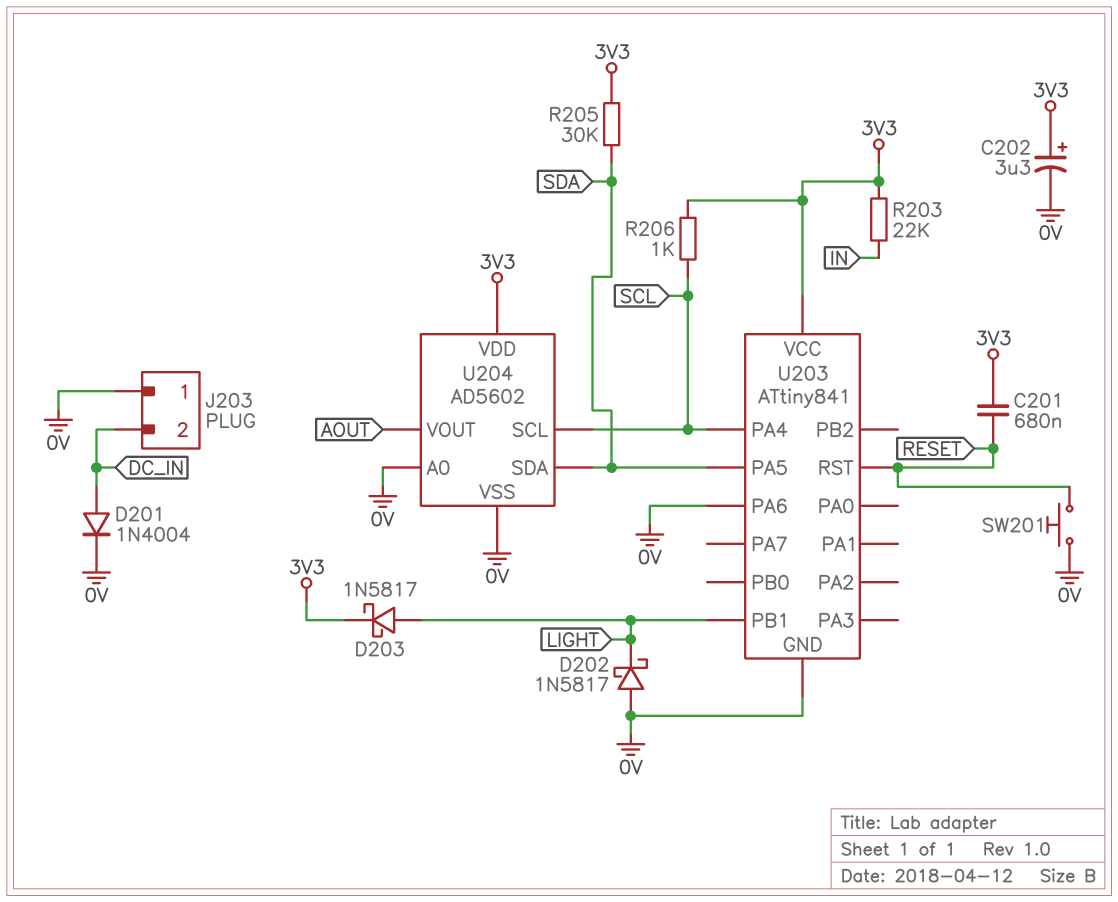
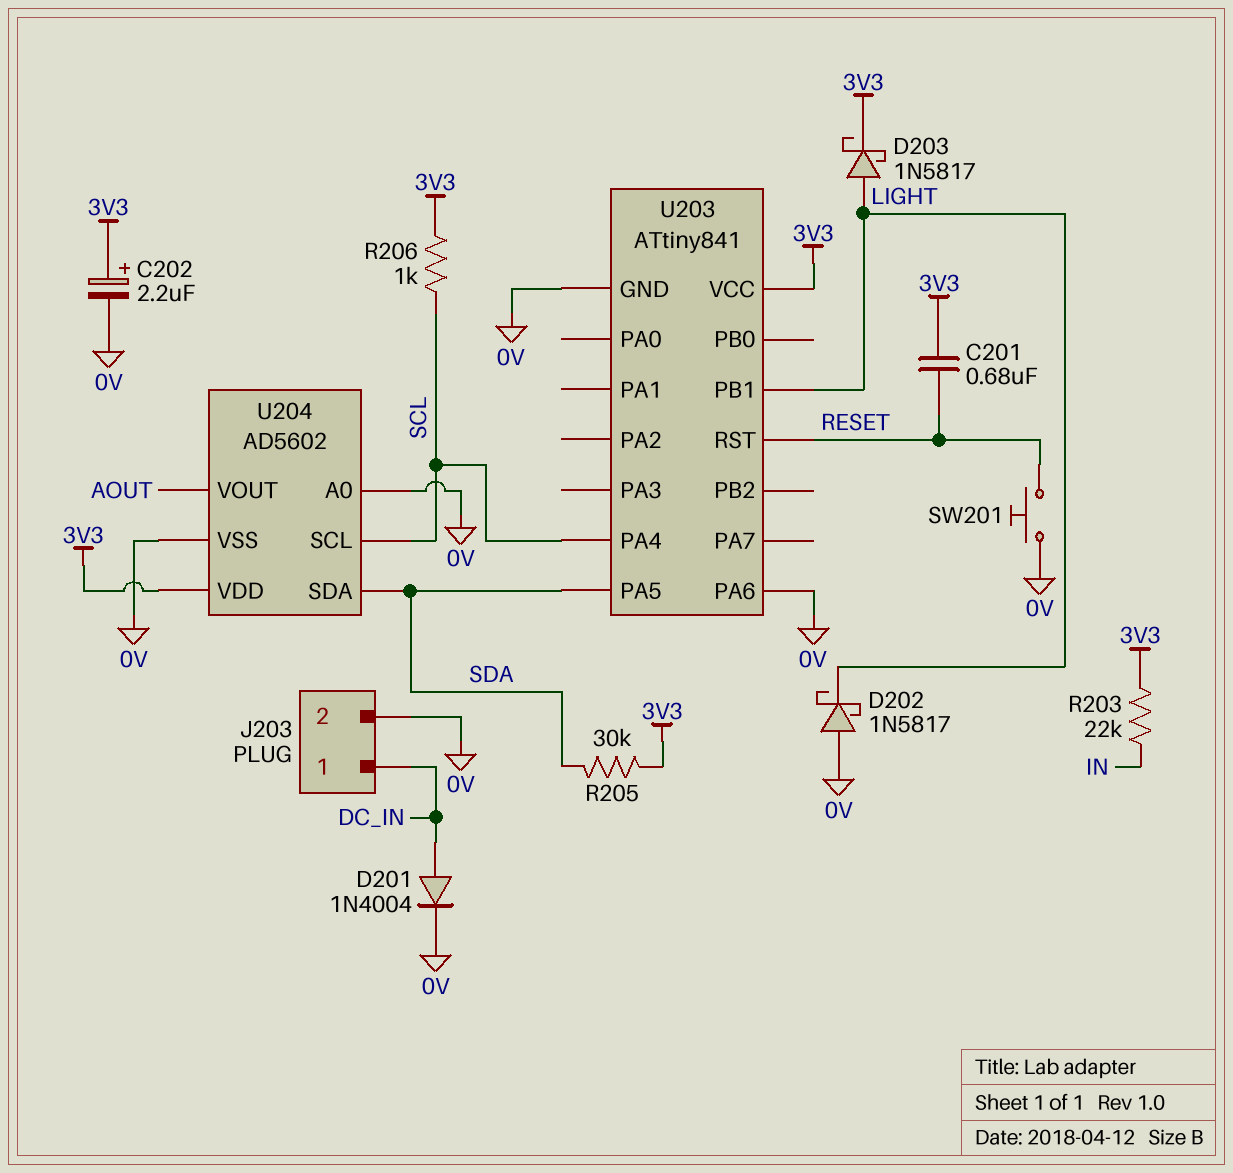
C202: 3.3uF (plus 3V3, minus 0V) -> 2.2uF (plus 3V3, minus 0V)
J203 pin 1: 0V -> DC_IN
J203 pin 2: DC_IN -> 0V

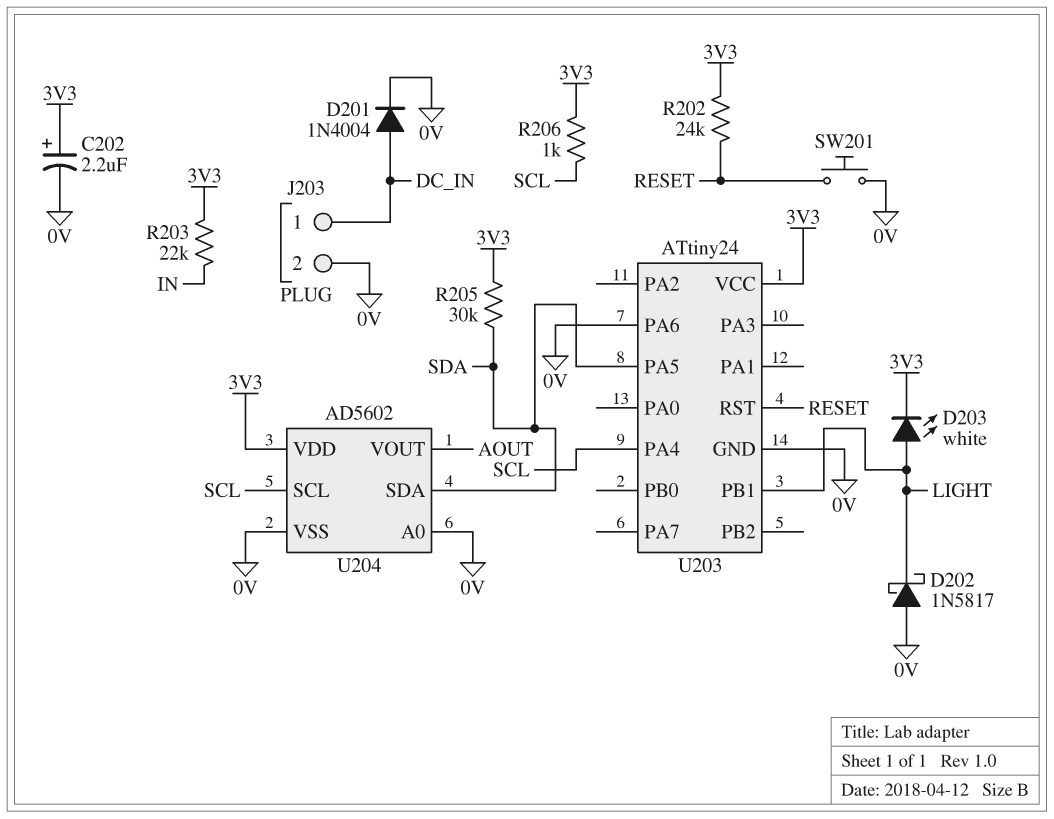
C201: 680nF (3V3, RESET) -> none
D203: schottky 1N5817 (A LIGHT, K 3V3) -> LED white (A LIGHT, K 3V3)
R202: none -> 24k (3V3, RESET)
U203: ATtiny841 -> ATtiny24

